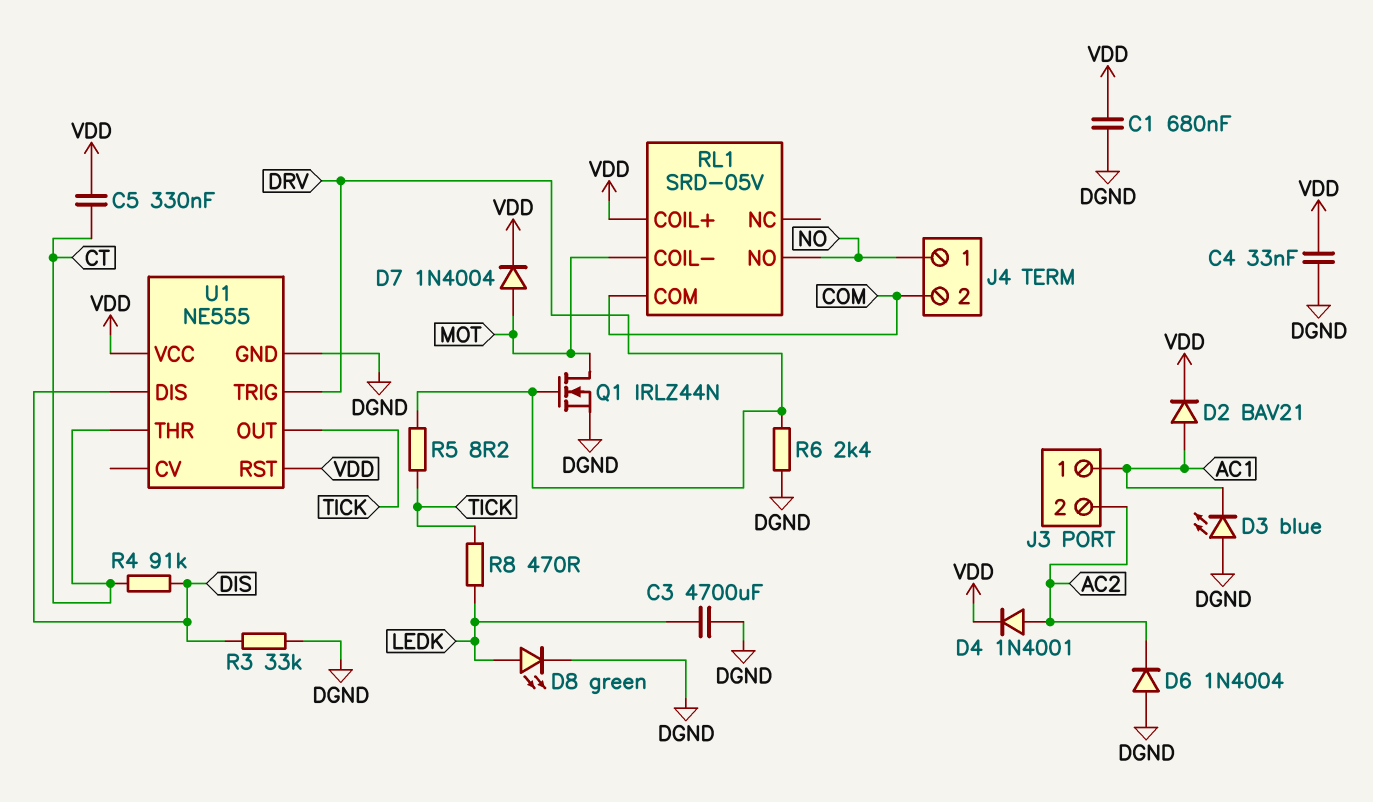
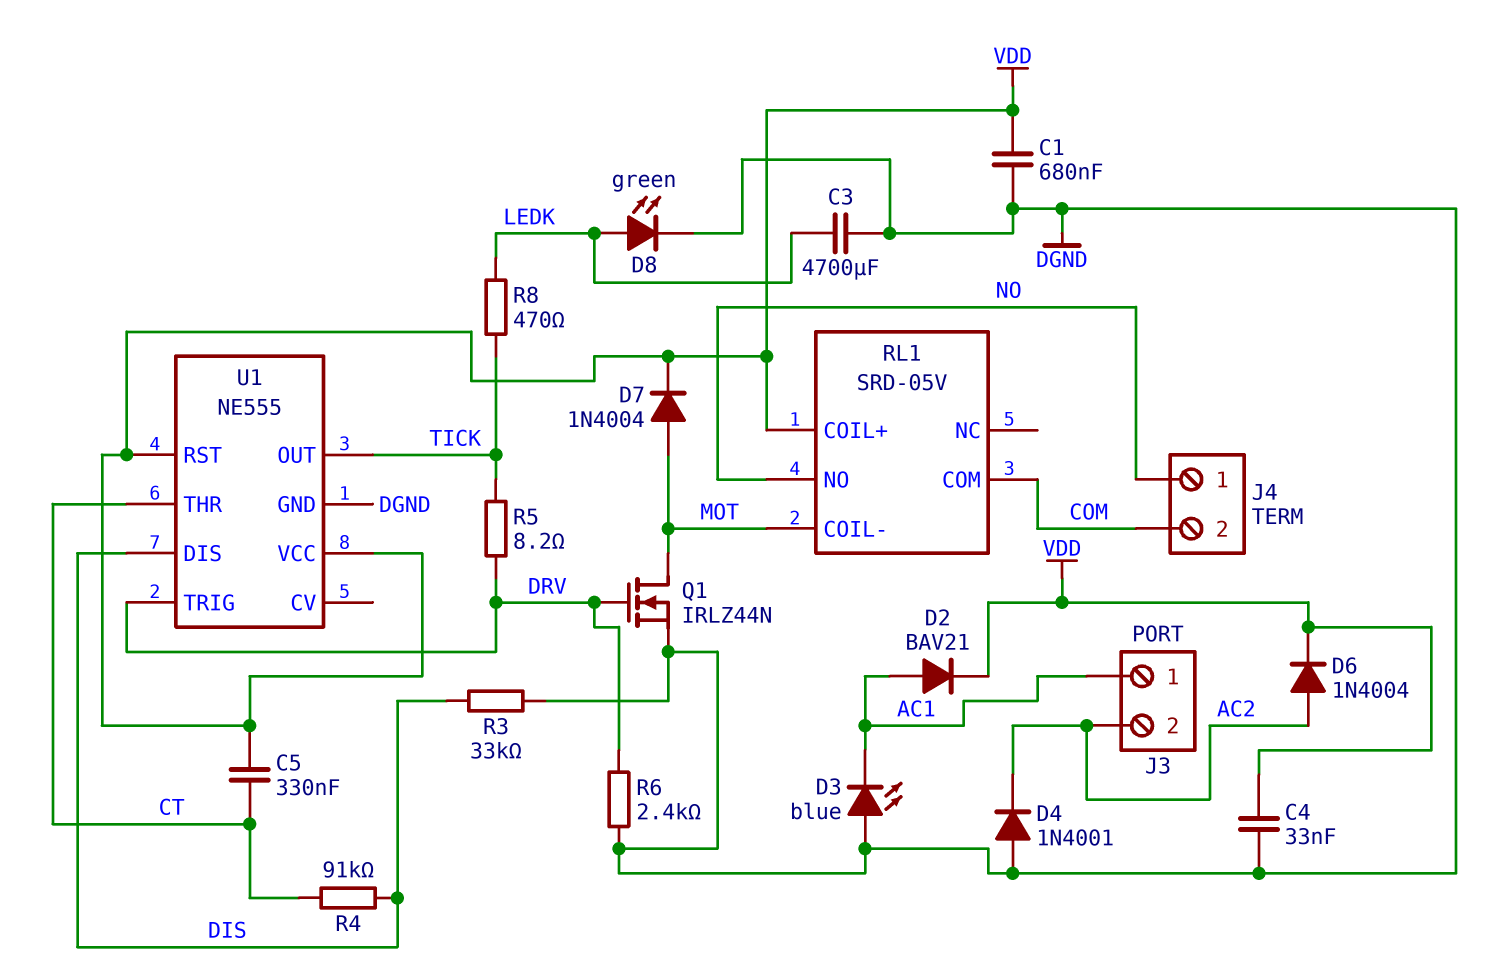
D4: diode 1N4001 (A AC2, K VDD) -> diode 1N4001 (A DGND, K AC2)
D6: diode 1N4004 (A DGND, K AC2) -> diode 1N4004 (A AC2, K VDD)

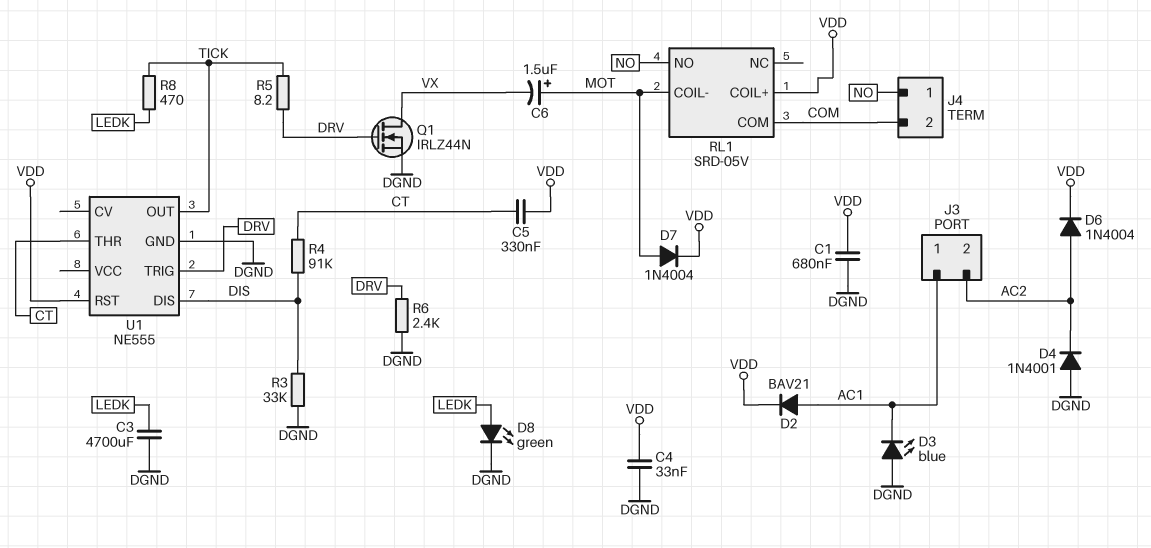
C6: none -> 1.5uF (plus MOT, minus VX)
Q1: NMOS IRLZ44N (G DRV, D MOT, S DGND) -> NMOS IRLZ44N (G DRV, D VX, S DGND)
U1 pin VCC: VDD -> none

